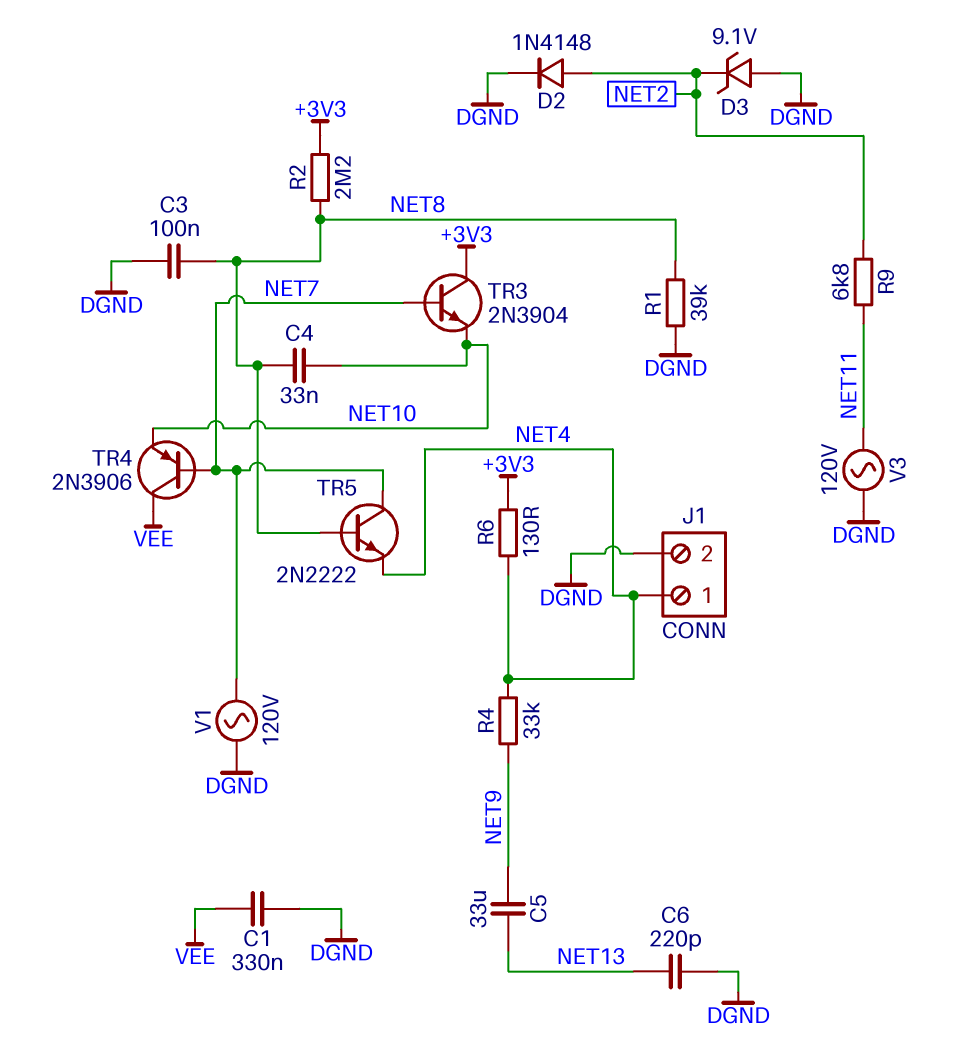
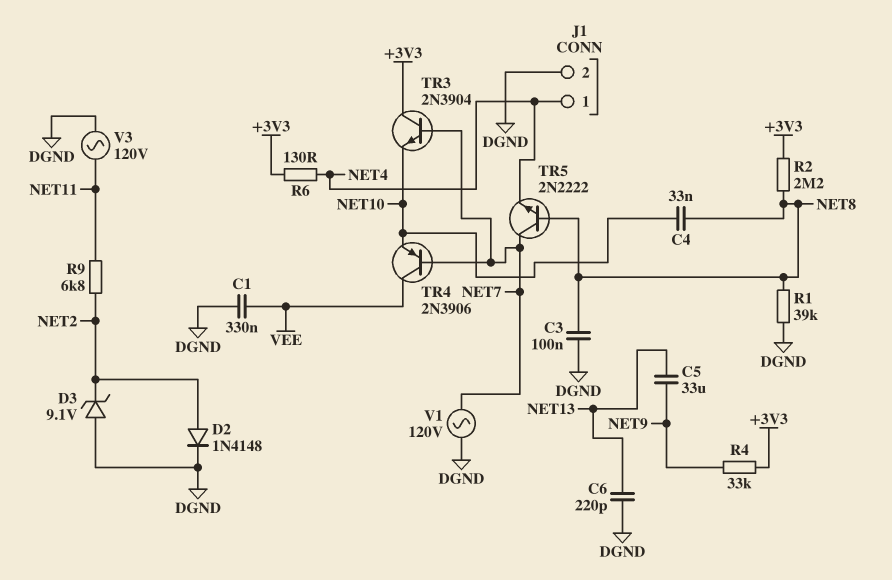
R4: 33k (NET4, NET9) -> 33k (+3V3, NET9)

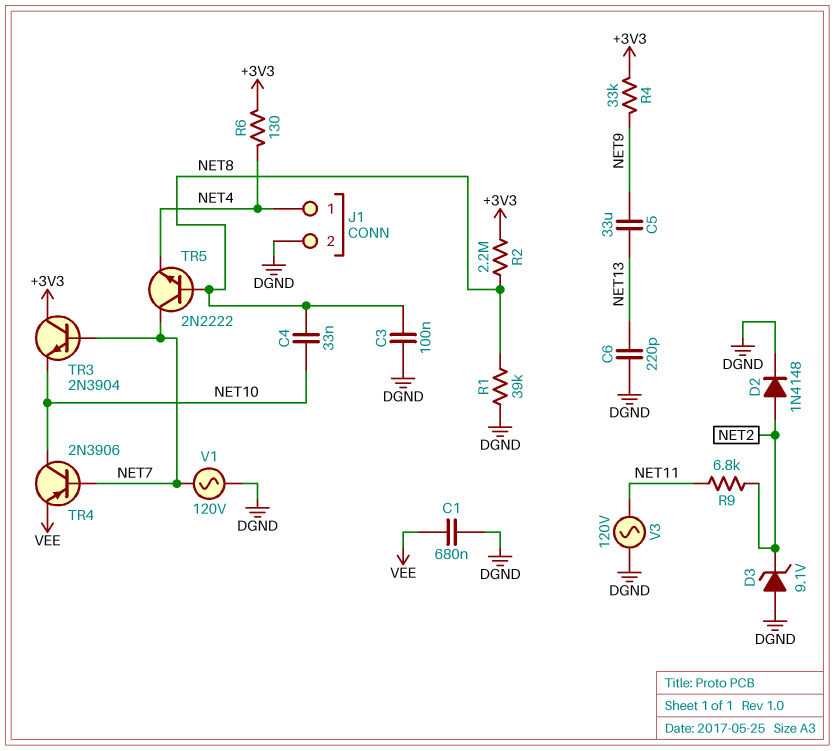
C1: 330nF (DGND, VEE) -> 680nF (DGND, VEE)
TR4: PNP 2N3906 (B NET7, C VEE, E NET10) -> PNP 2N3906 (B NET7, C NET10, E VEE)

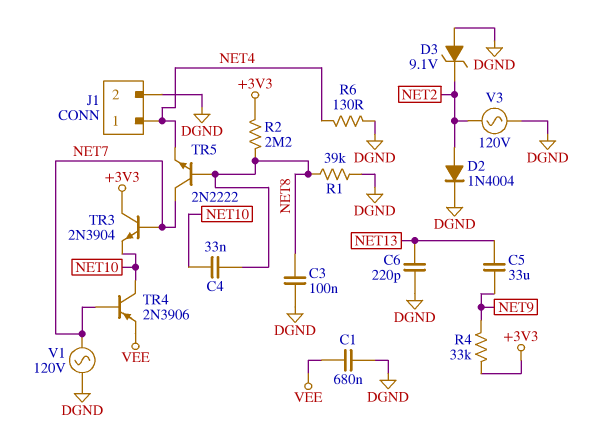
D2: diode 1N4148 (A NET2, K DGND) -> diode 1N4004 (A NET2, K DGND)
R6: 130 (+3V3, NET4) -> 130 (DGND, NET4)
R9: 6.8k (NET2, NET11) -> none
V3: AC 120V (DGND, NET11) -> AC 120V (DGND, NET2)

